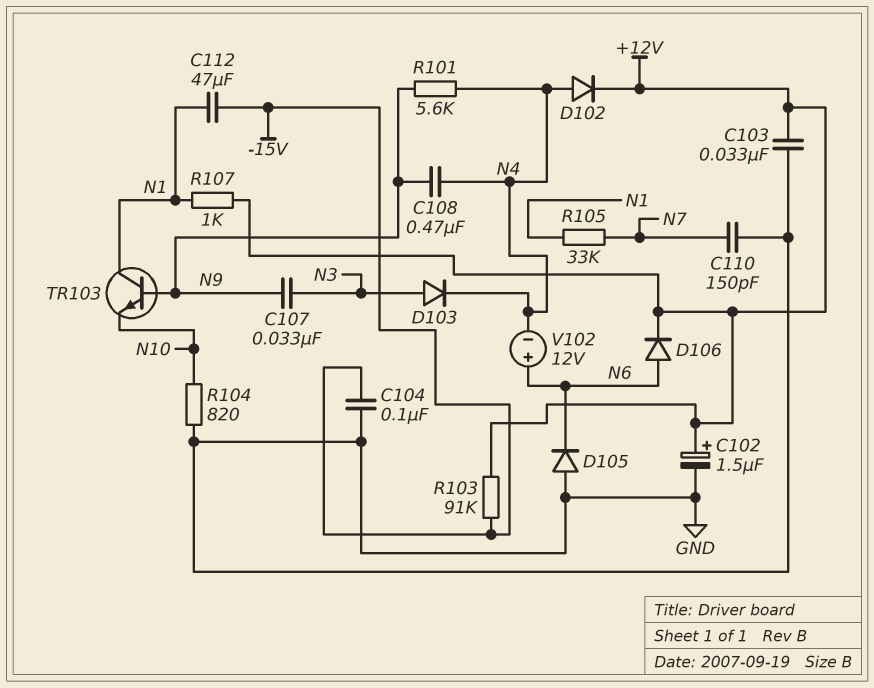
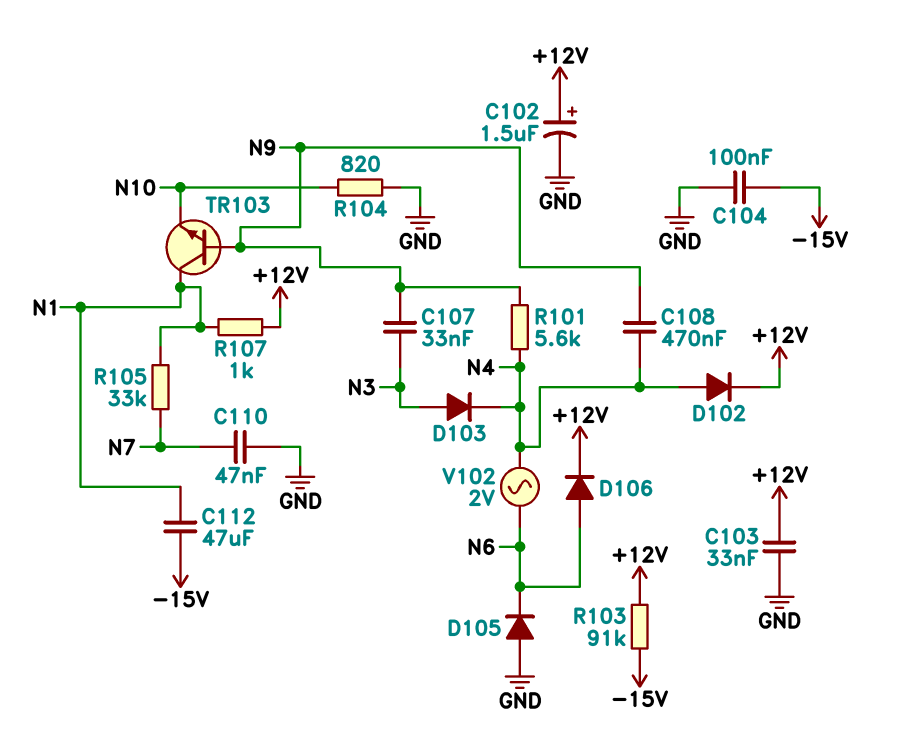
C110: 150pF (GND, N7) -> 47nF (GND, N7)
V102: 12V (plus N6, minus N4) -> AC 2V (N4, N6)

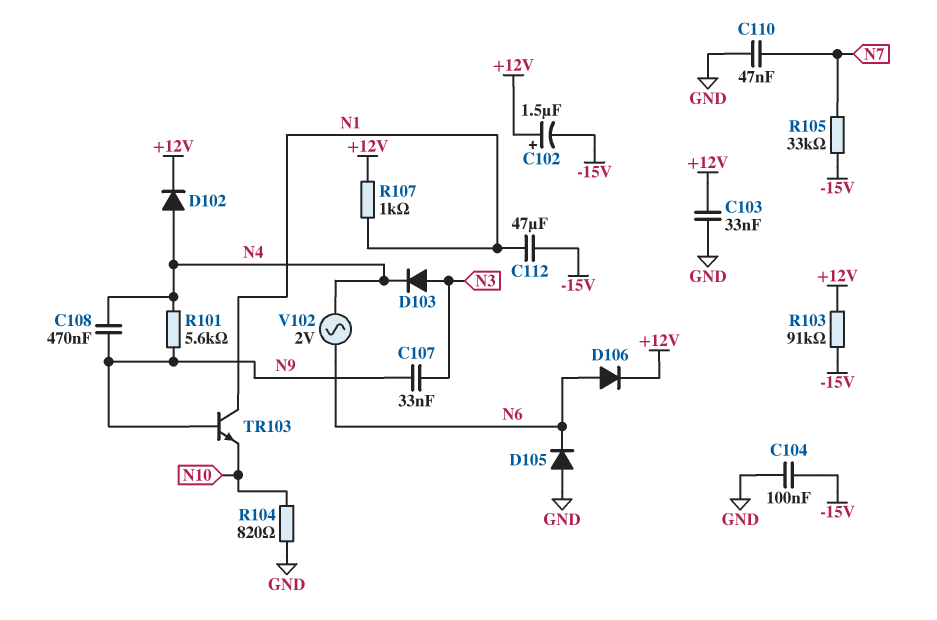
C102: 1.5uF (plus +12V, minus GND) -> 1.5uF (plus +12V, minus -15V)
R105: 33k (N1, N7) -> 33k (-15V, N7)

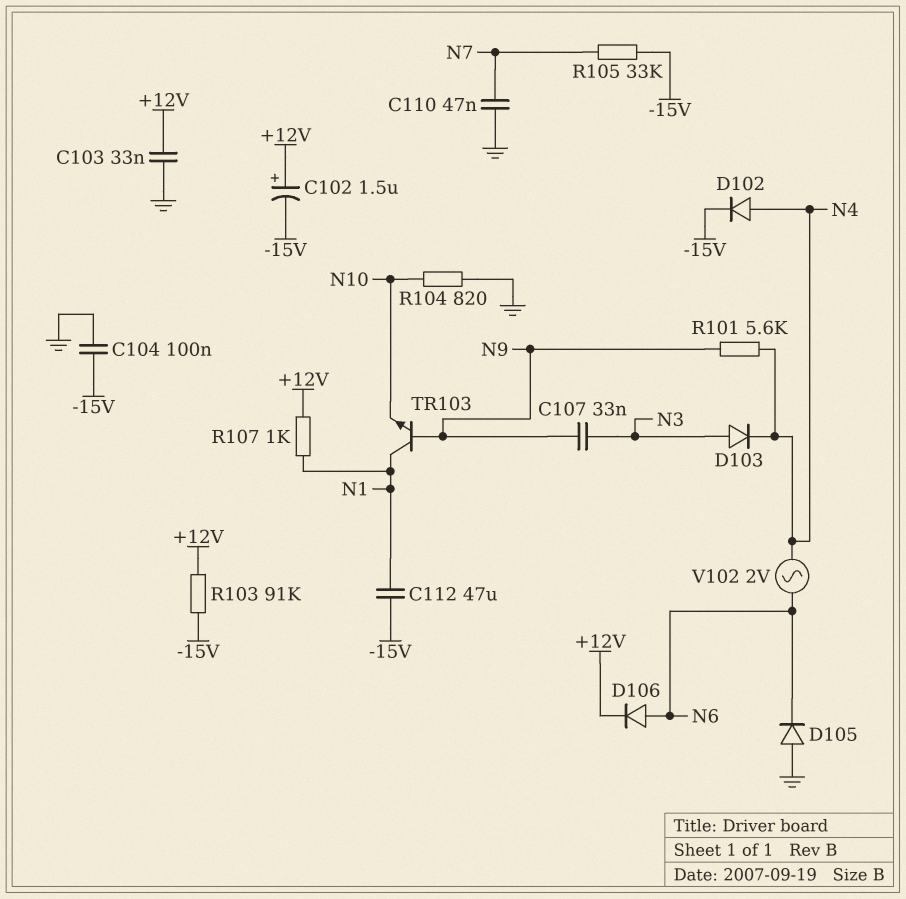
C108: 470nF (N4, N9) -> none
D102: diode (A N4, K +12V) -> diode (A N4, K -15V)

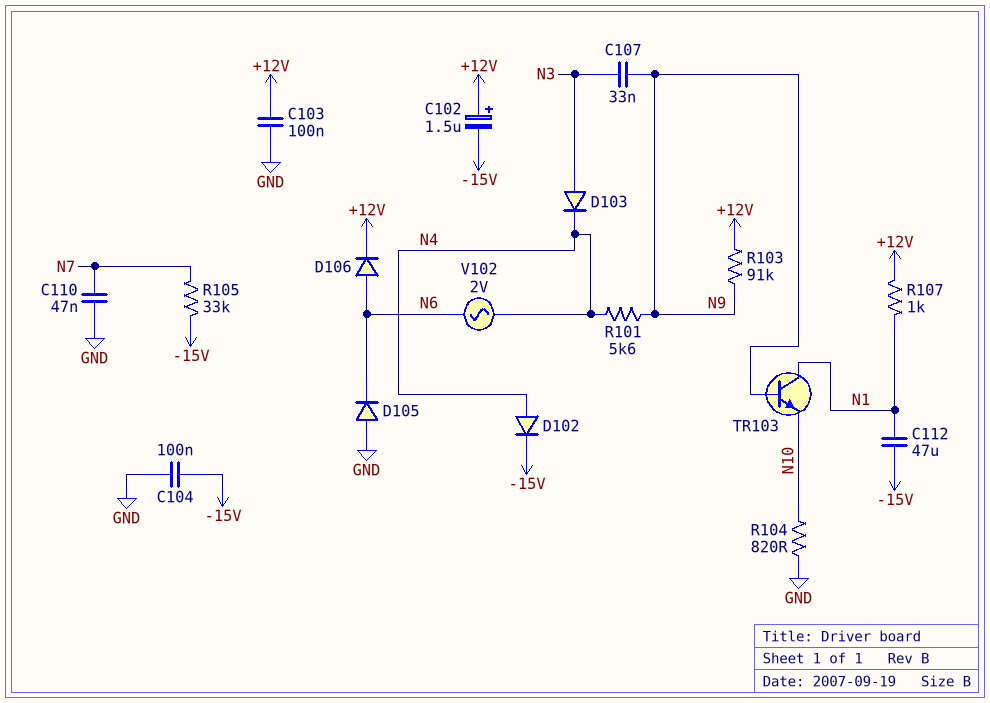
C103: 33nF (+12V, GND) -> 100nF (+12V, GND)
R103: 91k (+12V, -15V) -> 91k (+12V, N9)

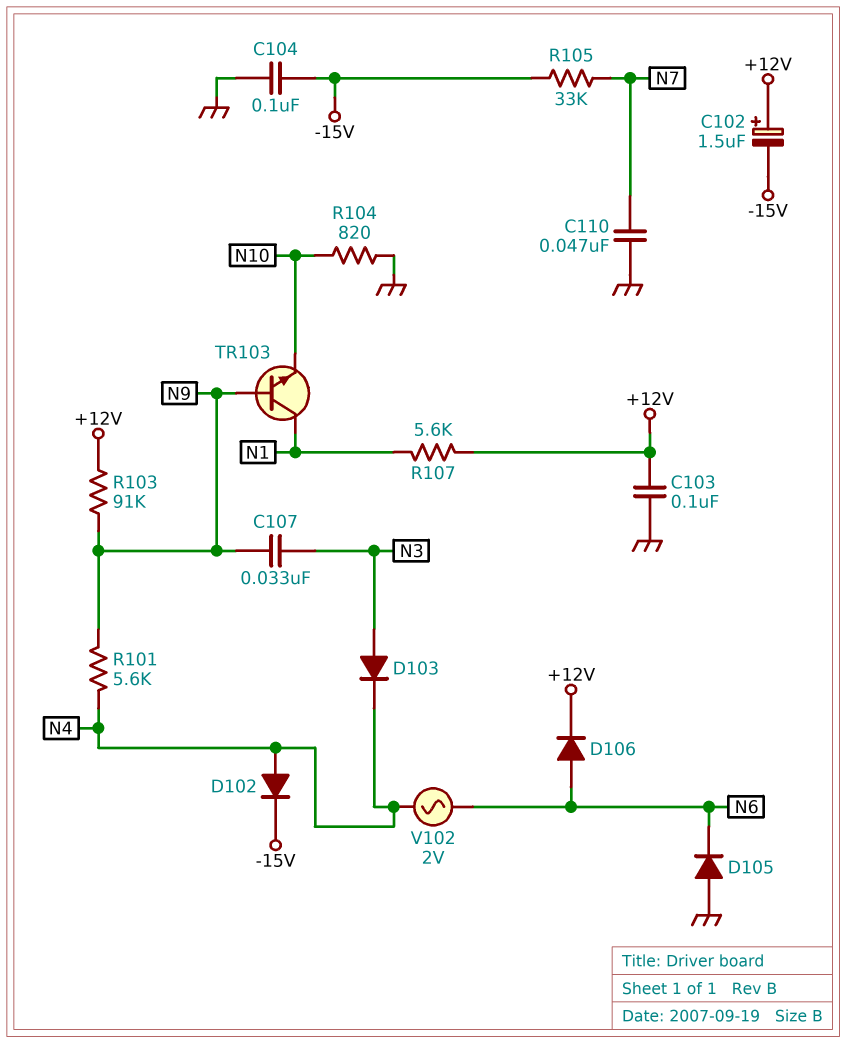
C112: 47uF (-15V, N1) -> none
R107: 1k (+12V, N1) -> 5.6k (+12V, N1)

